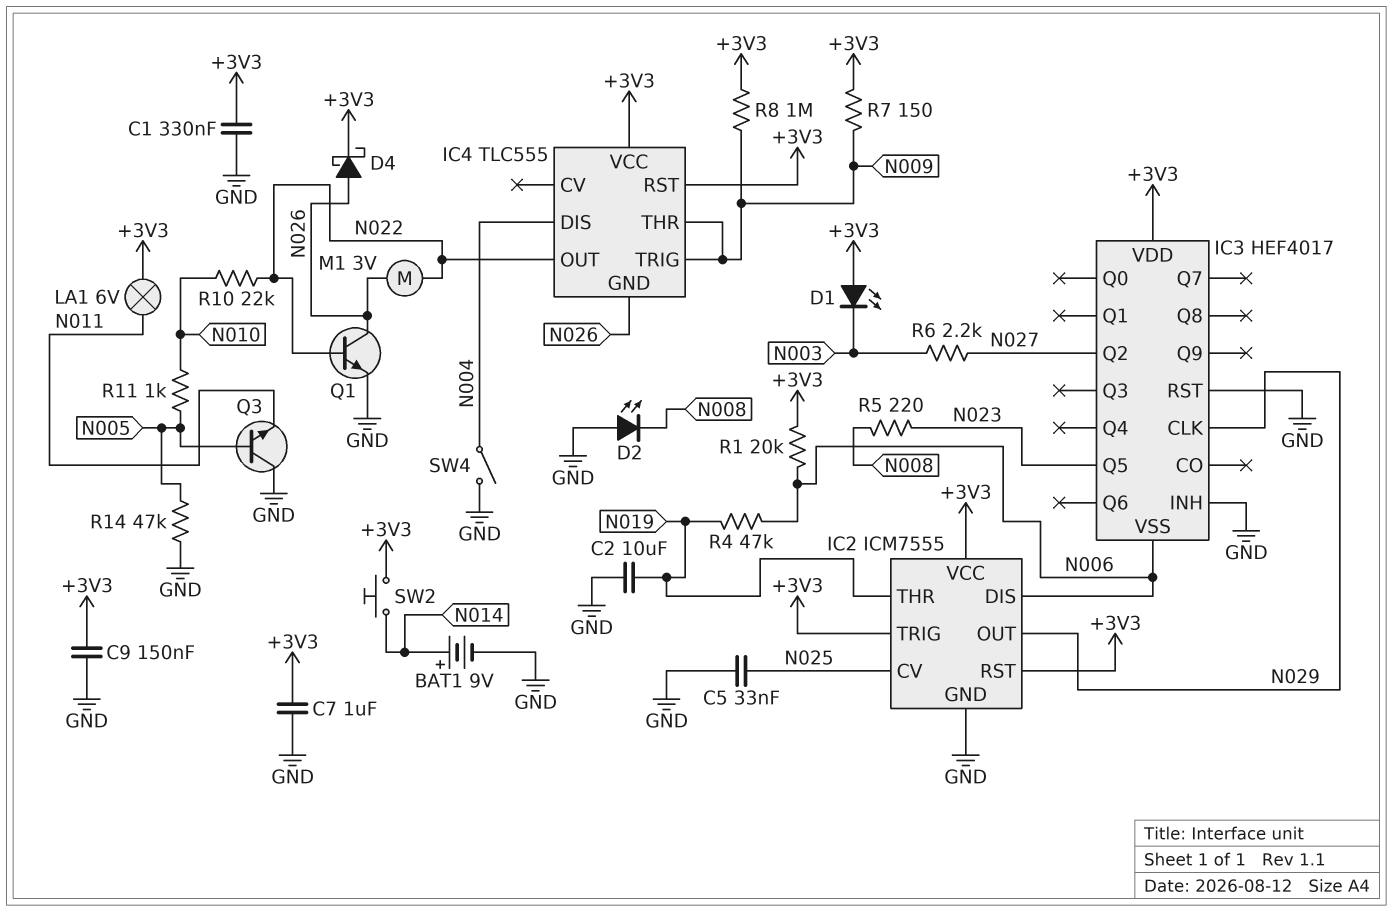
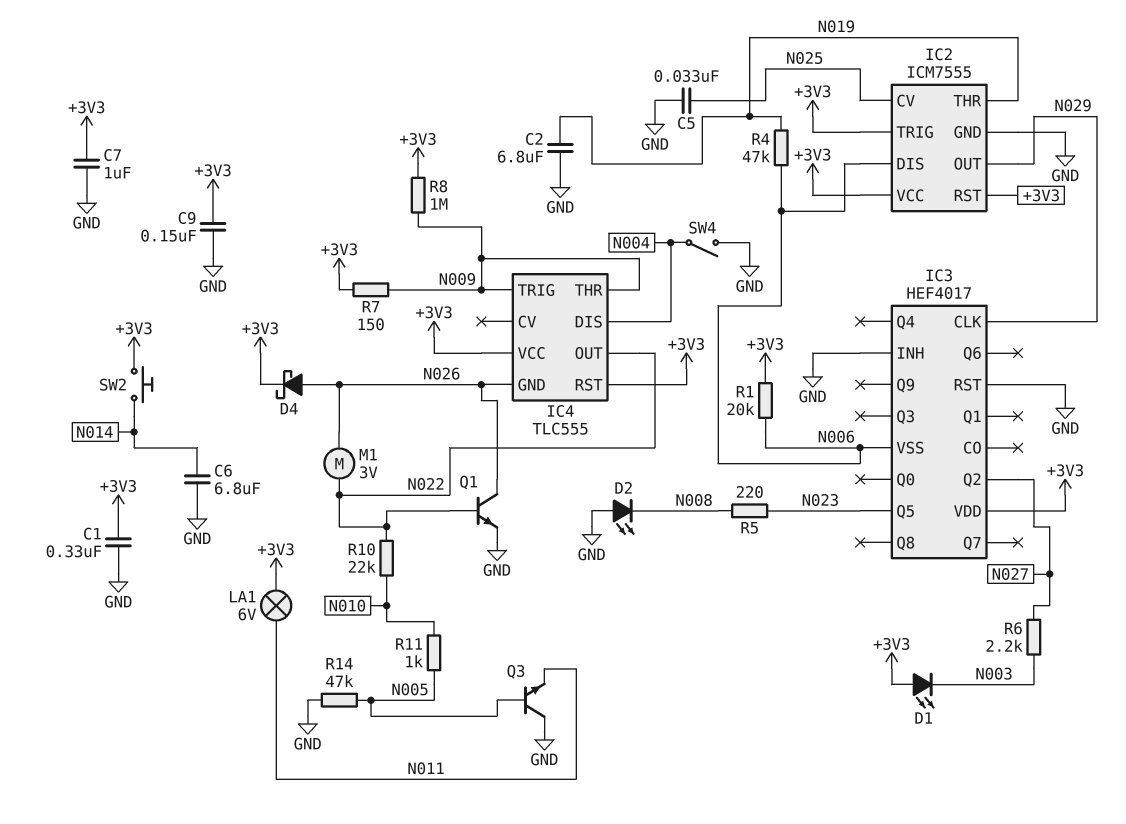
BAT1: 9V (plus N014, minus GND) -> none
C2: 10uF (GND, N019) -> 6.8uF (GND, N019)
C6: none -> 6.8uF (GND, N014)

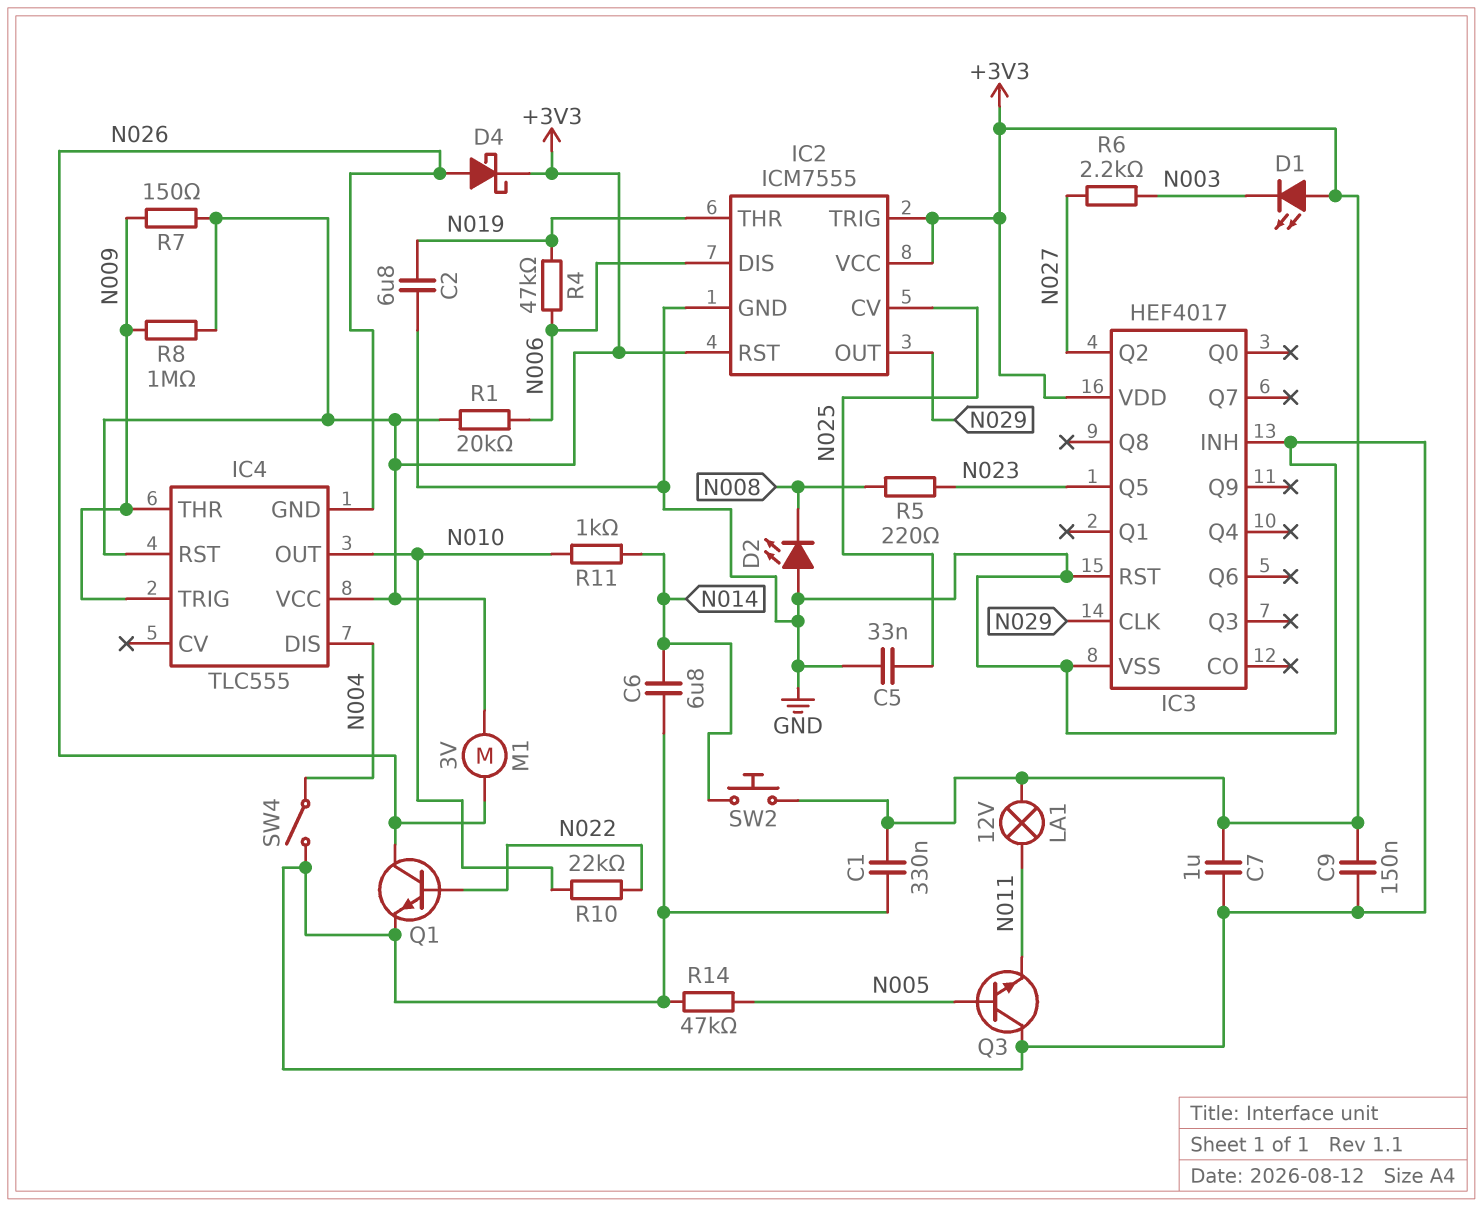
IC3 pin VSS: N006 -> GND
IC4 pin OUT: N022 -> N010
LA1: lamp 6V (+3V3, N011) -> lamp 12V (+3V3, N011)
M1: motor 3V (N022, N026) -> motor 3V (+3V3, N026)
R11: 1k (N005, N010) -> 1k (N010, N014)

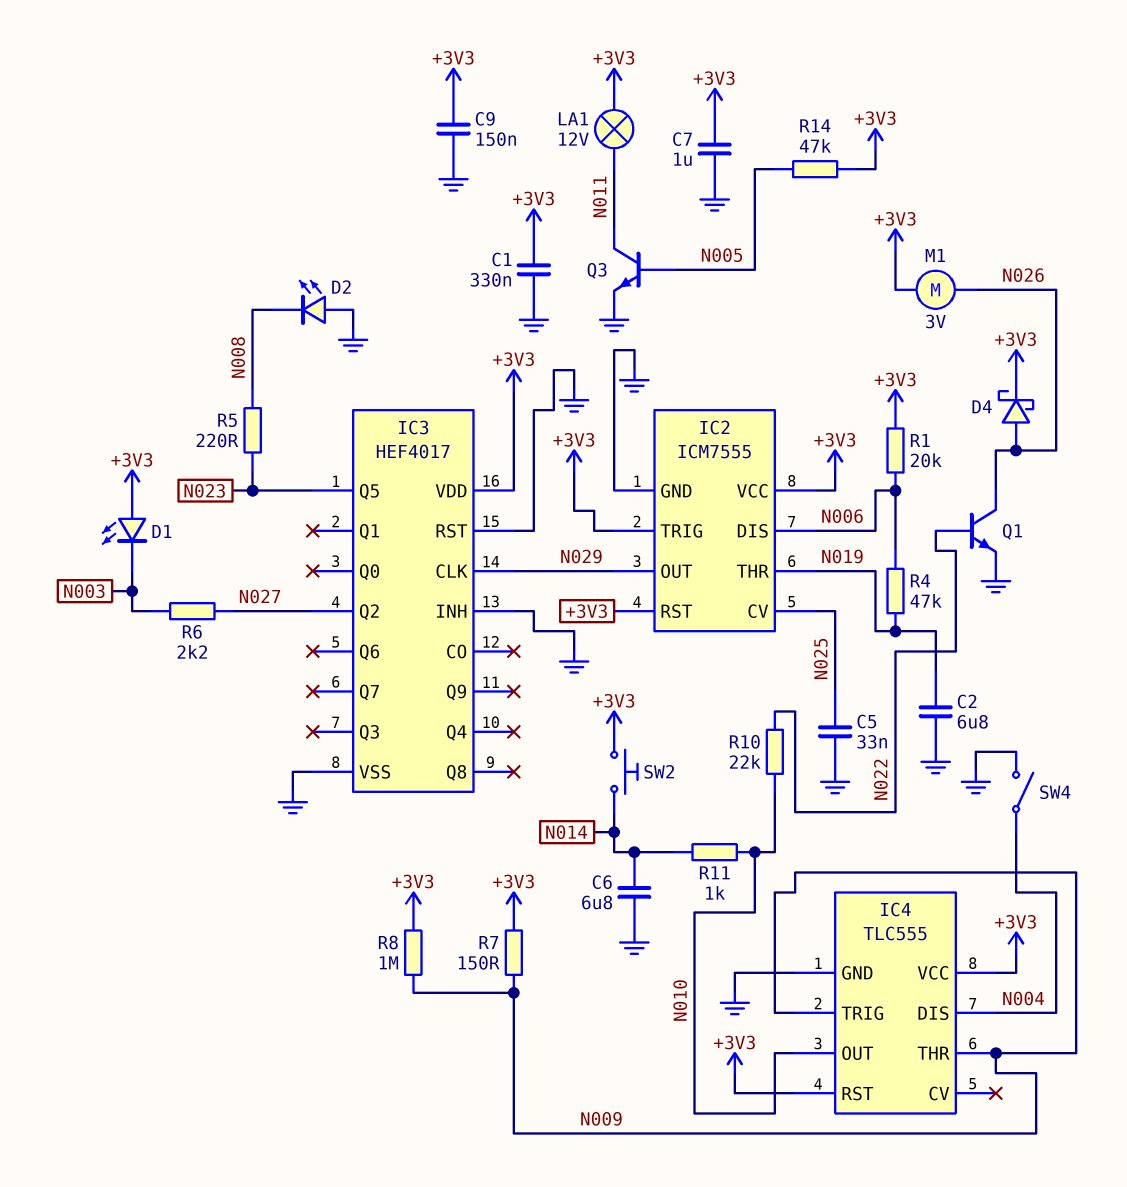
IC4 pin GND: N026 -> GND
Q3: NPN (B N005, C GND, E N011) -> NPN (B N005, C N011, E GND)
R14: 47k (GND, N005) -> 47k (+3V3, N005)

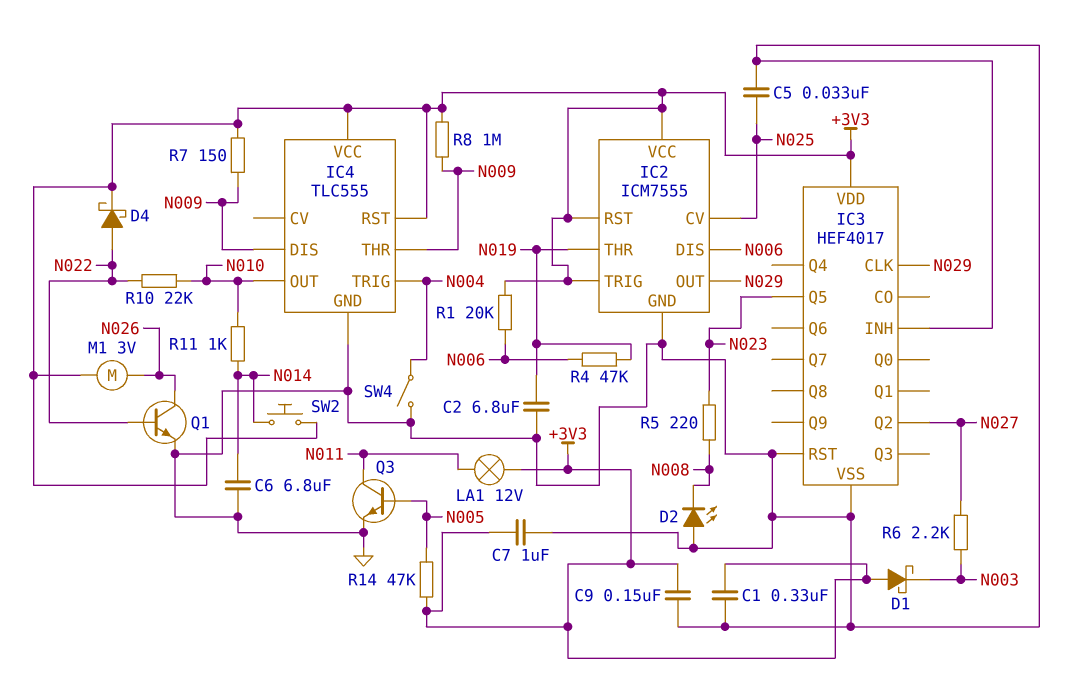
D1: LED (A +3V3, K N003) -> schottky (A +3V3, K N003)
D4: schottky (A N026, K +3V3) -> schottky (A N022, K +3V3)
IC4 pin DIS: N004 -> N009
IC4 pin TRIG: N009 -> N004

